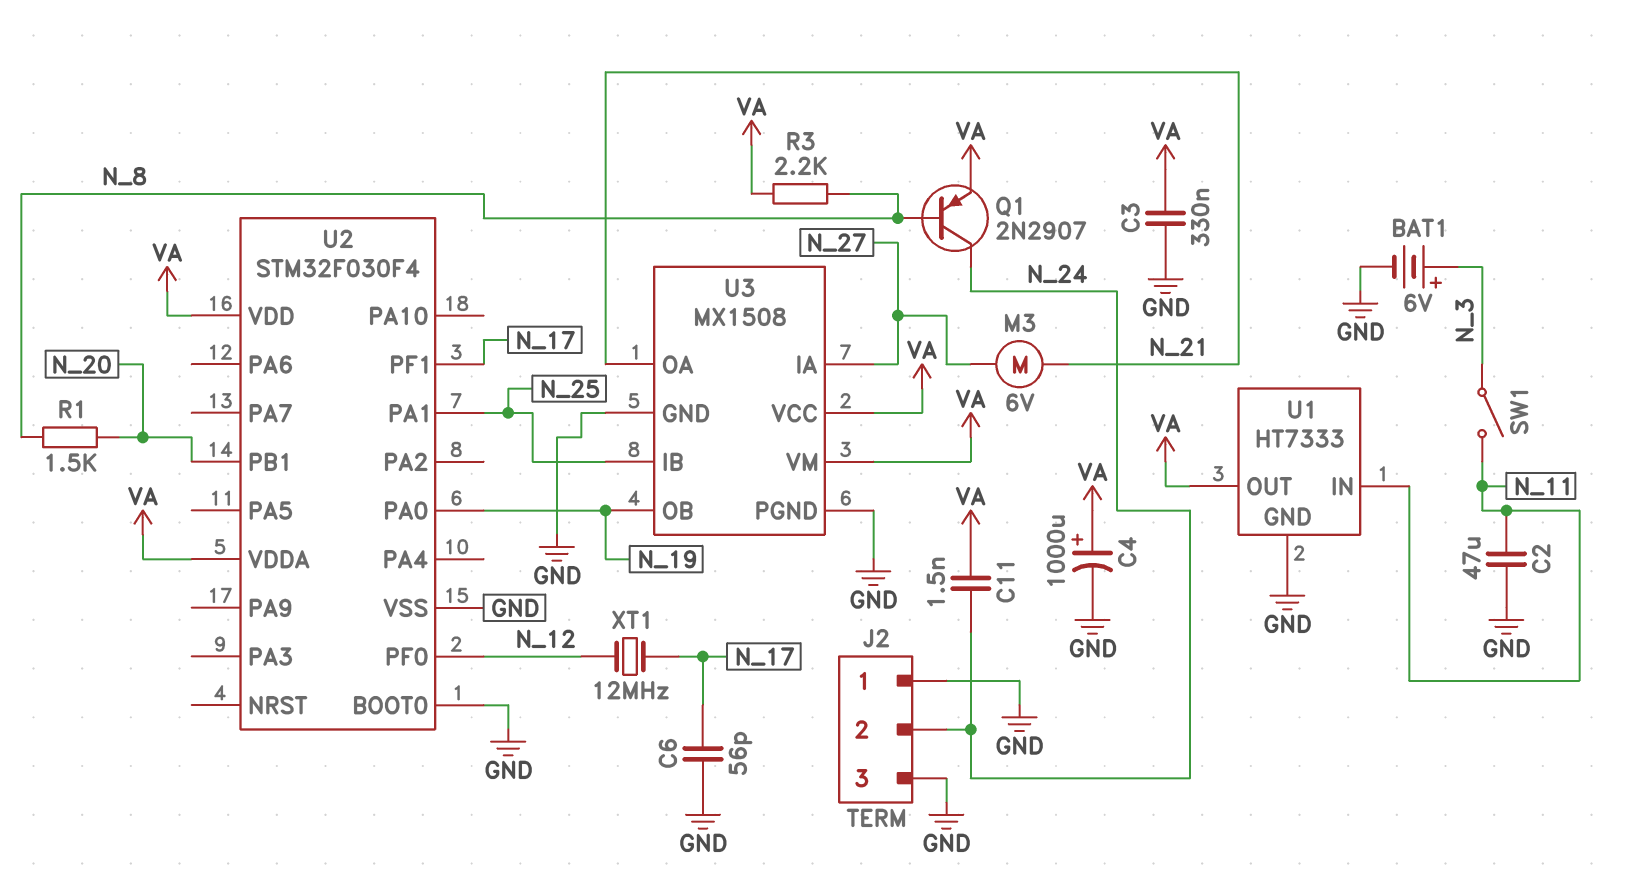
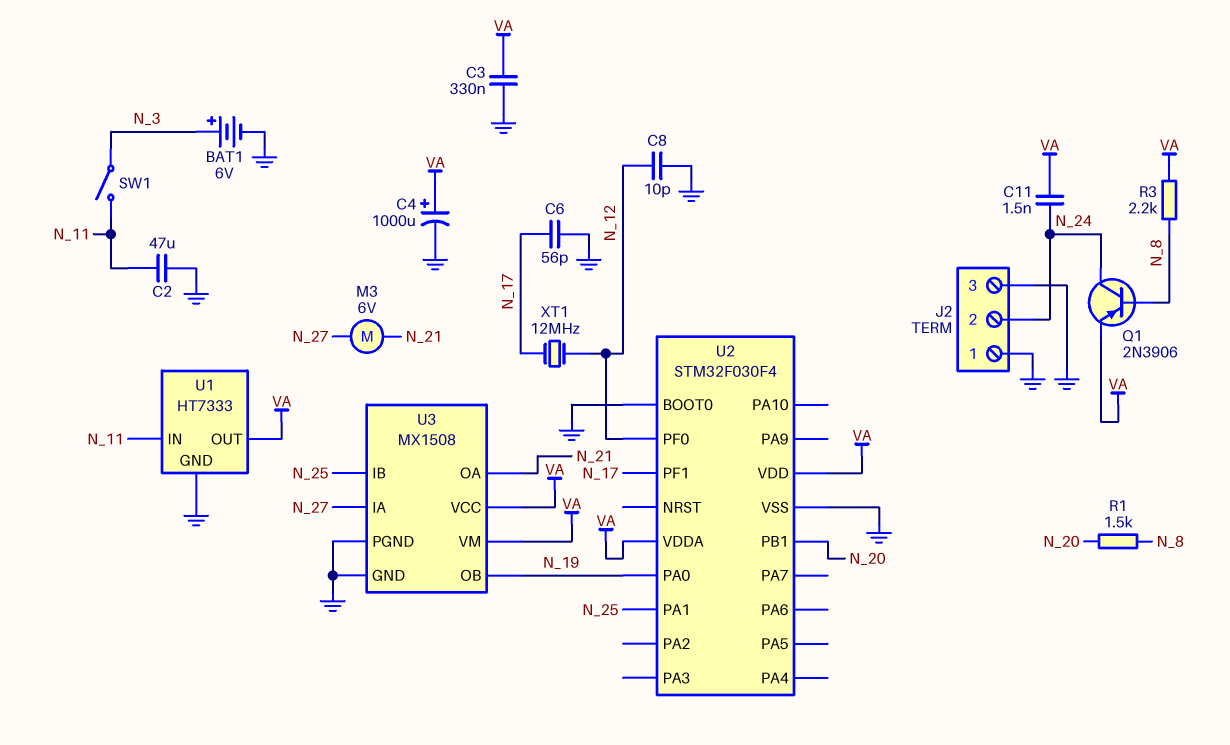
C8: none -> 10pF (GND, N_12)
Q1: PNP 2N2907 (B N_8, C N_24, E VA) -> PNP 2N3906 (B N_8, C N_24, E VA)

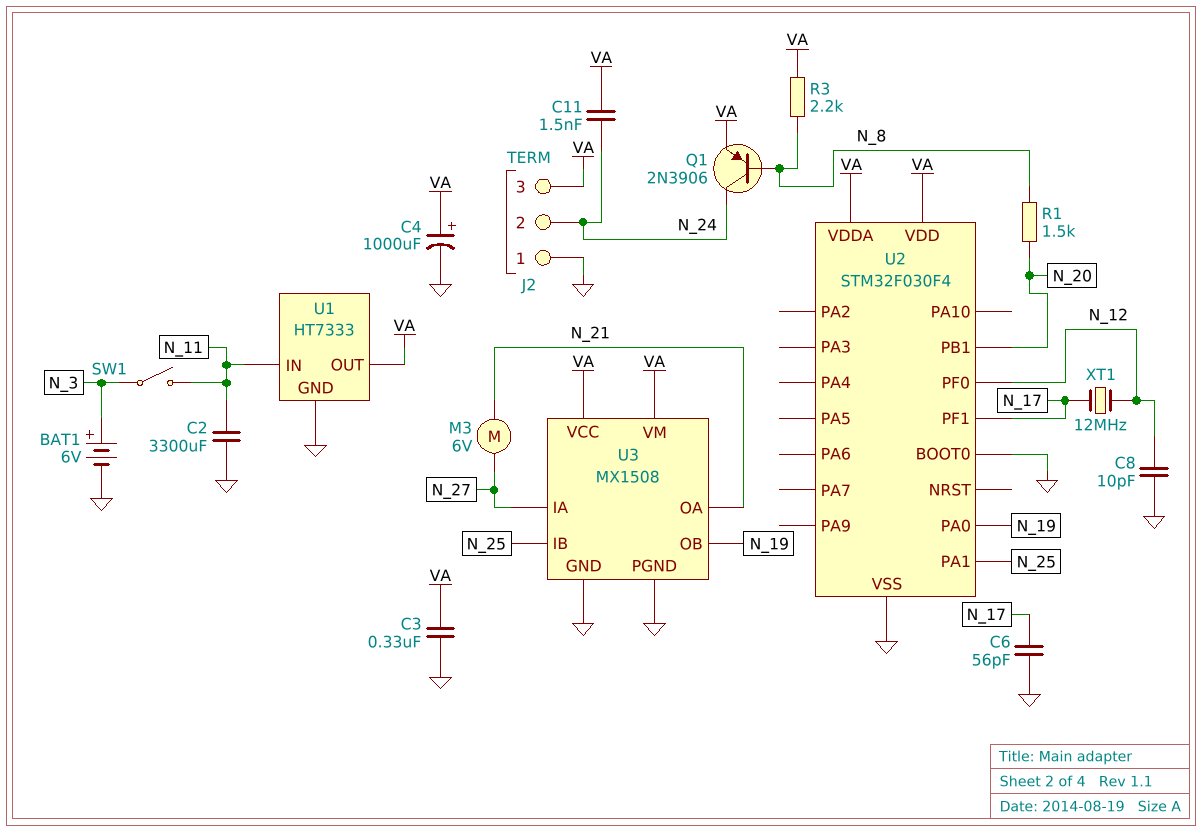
C2: 47uF (GND, N_11) -> 3300uF (GND, N_11)
J2 pin 3: GND -> VA

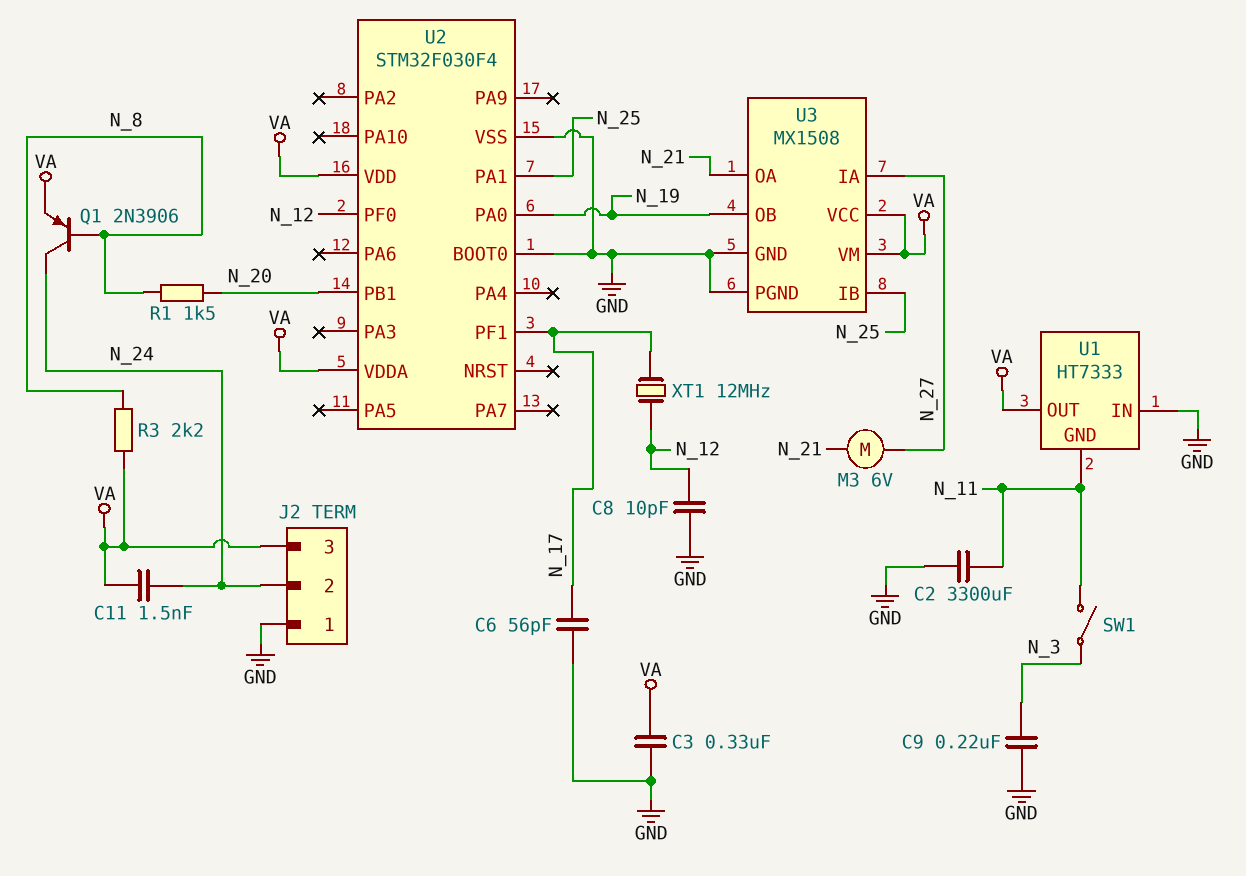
BAT1: 6V (plus N_3, minus GND) -> none
C4: 1000uF (plus VA, minus GND) -> none
C9: none -> 220nF (GND, N_3)
U1 pin GND: GND -> N_11
U1 pin IN: N_11 -> GND

